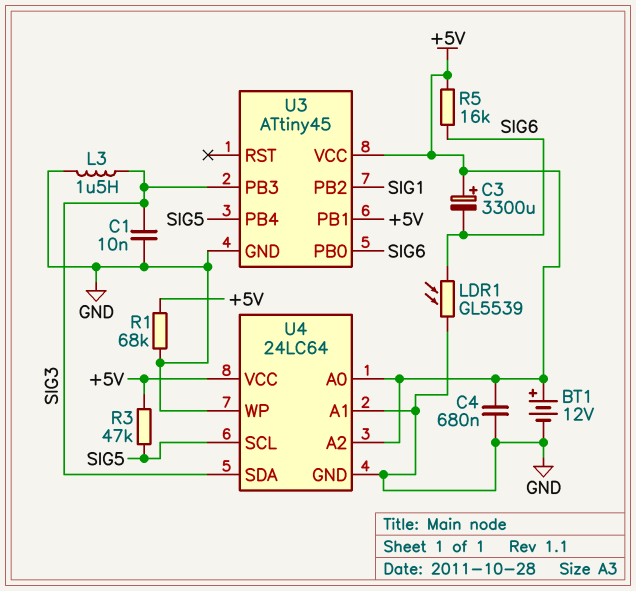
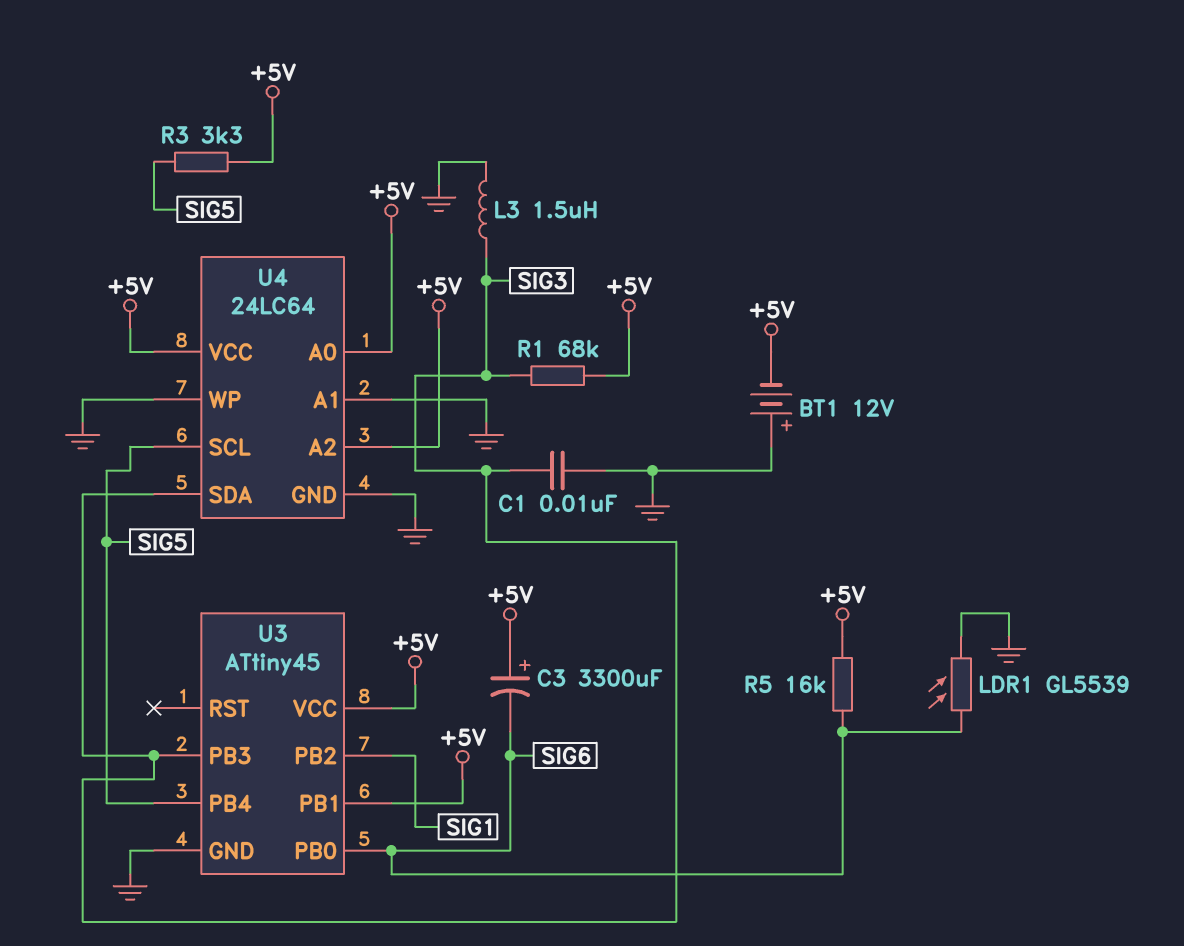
BT1: 12V (plus +5V, minus GND) -> 12V (plus GND, minus +5V)
C4: 680nF (+5V, GND) -> none
R1: 68k (+5V, GND) -> 68k (+5V, SIG3)
R3: 47k (+5V, SIG5) -> 3.3k (+5V, SIG5)

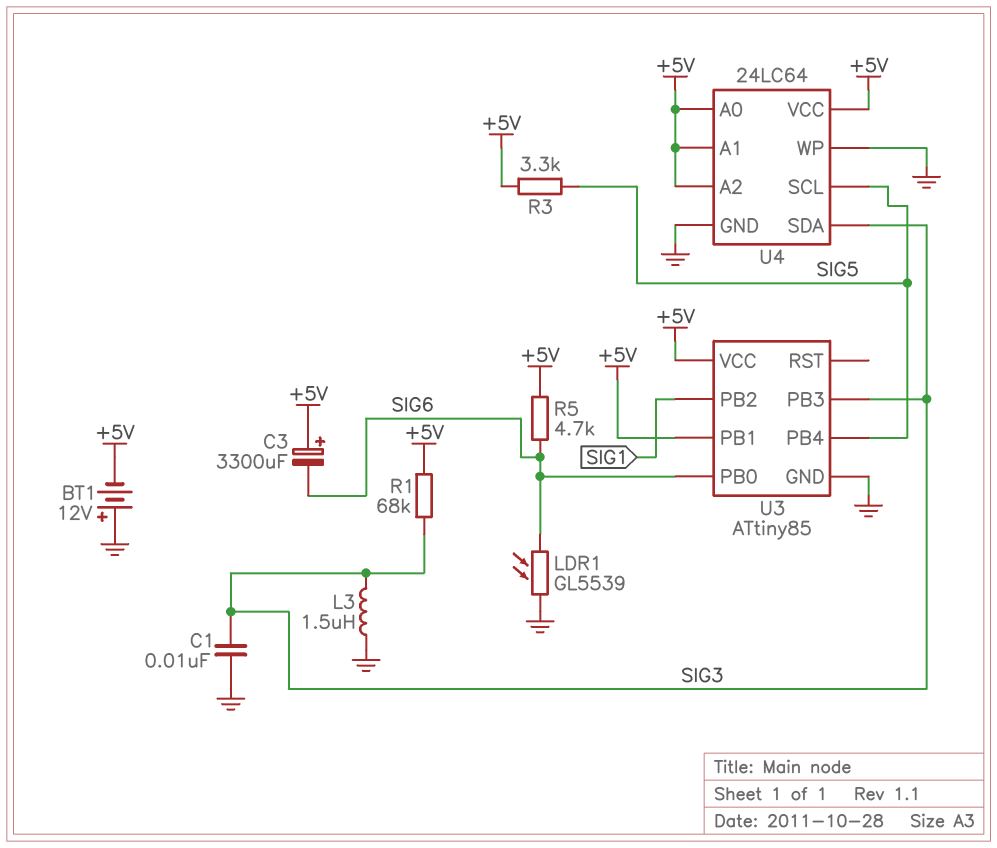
R5: 16k (+5V, SIG6) -> 4.7k (+5V, SIG6)
U3: ATtiny45 -> ATtiny85
U4 pin A1: GND -> +5V

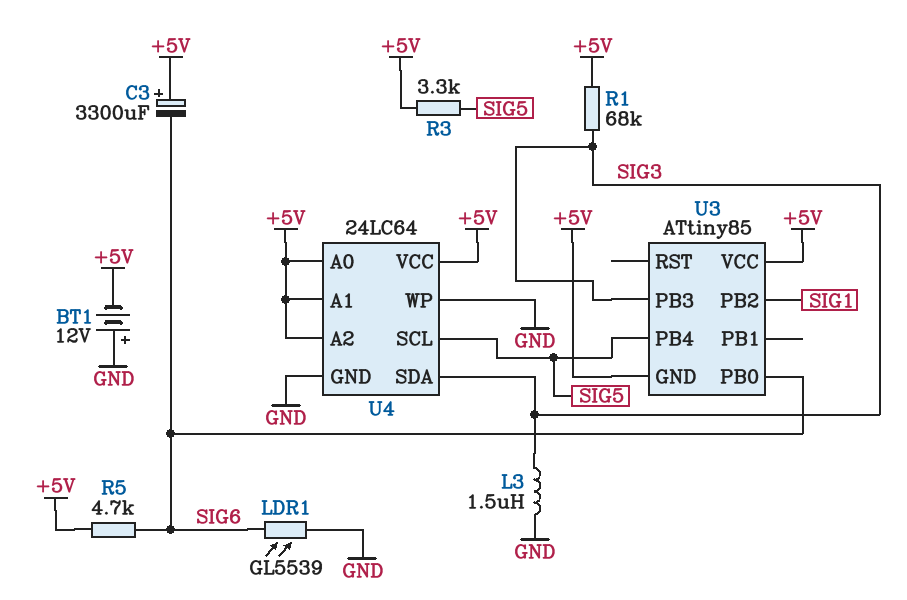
C1: 10nF (GND, SIG3) -> none
U3 pin GND: GND -> +5V
U3 pin PB1: +5V -> none

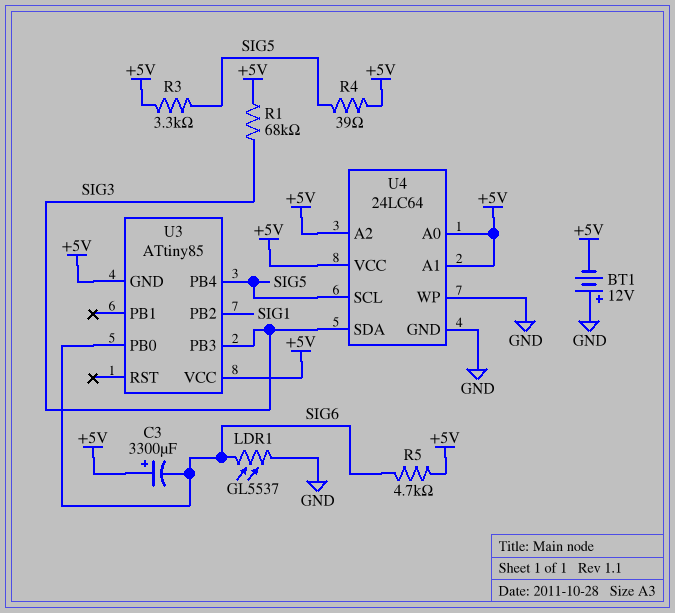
L3: 1.5uH (GND, SIG3) -> none
LDR1: GL5539 (GND, SIG6) -> GL5537 (GND, SIG6)
R4: none -> 39 (+5V, SIG5)

